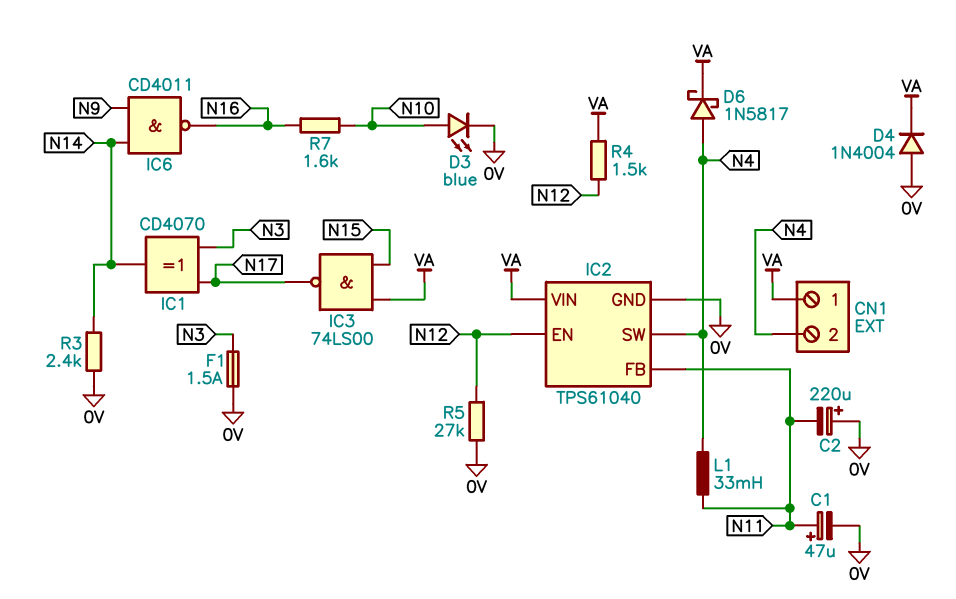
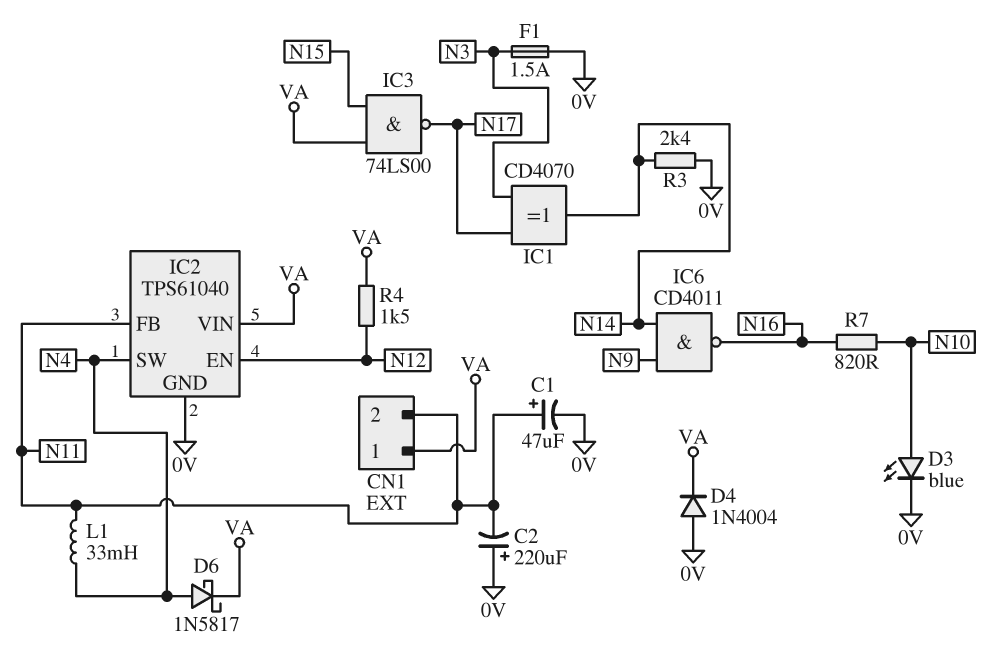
CN1 pin 2: N4 -> N11
R5: 27k (0V, N12) -> none
R7: 1.6k (N10, N16) -> 820 (N10, N16)

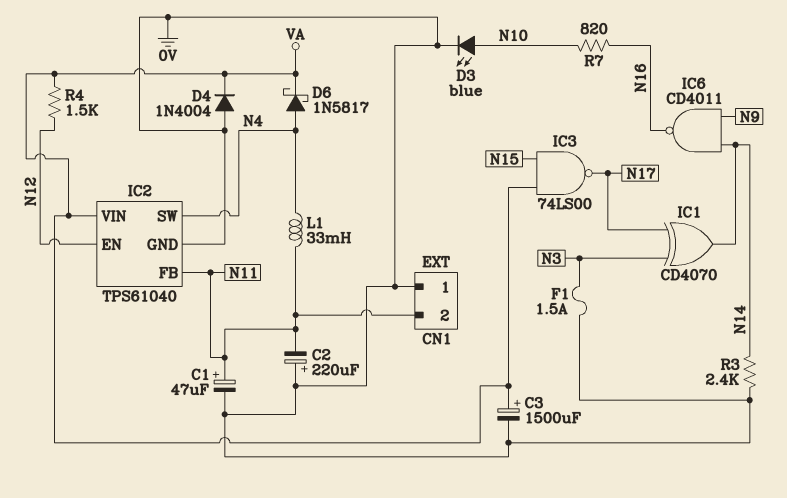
C3: none -> 1500uF (plus VA, minus 0V)
CN1 pin 1: VA -> 0V

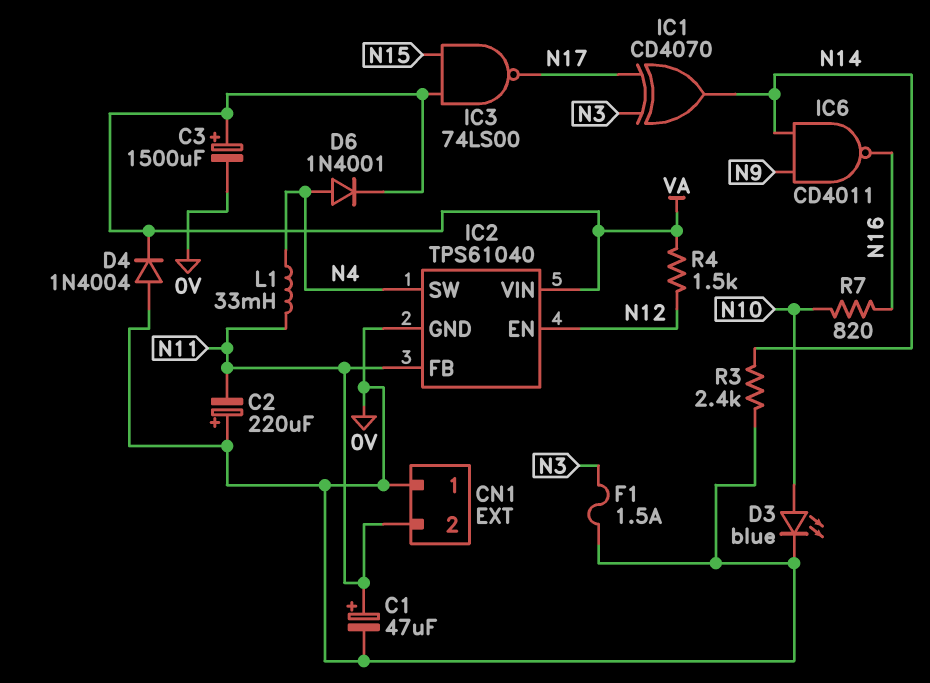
D6: schottky 1N5817 (A N4, K VA) -> diode 1N4001 (A N4, K VA)

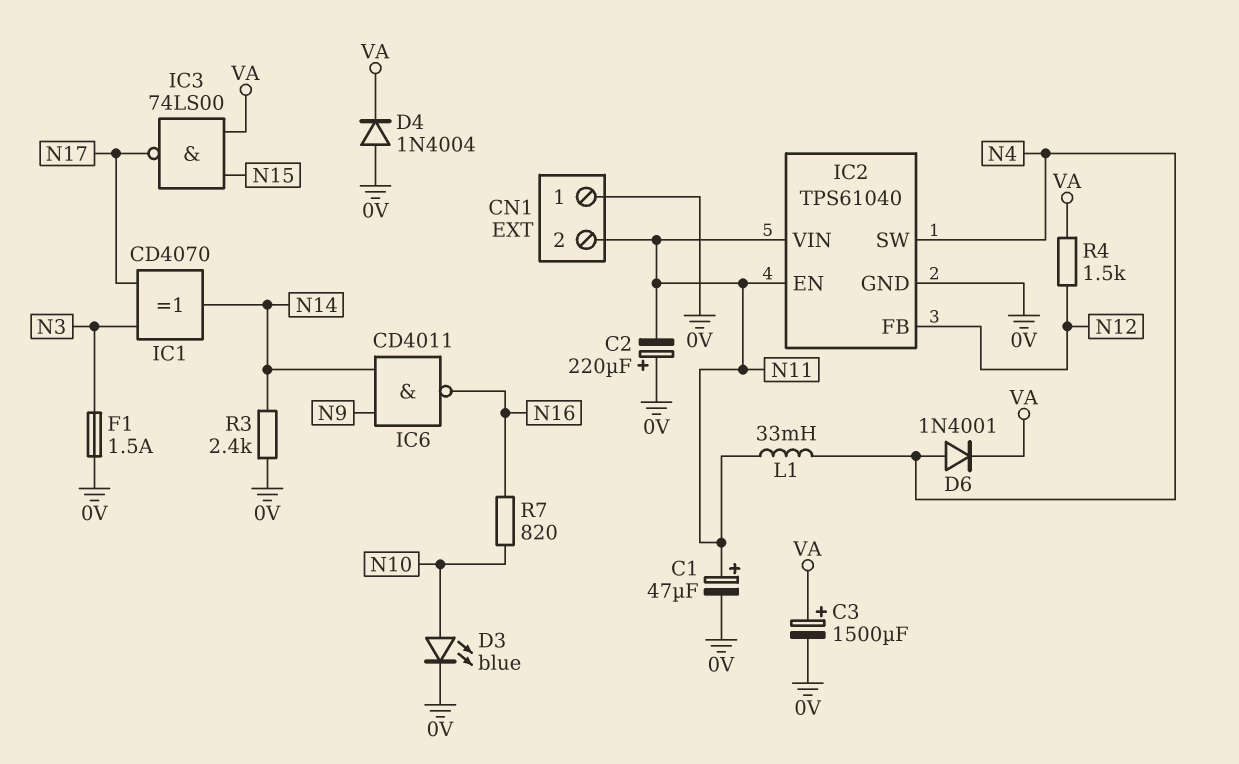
IC2 pin EN: N12 -> N11
IC2 pin FB: N11 -> N12
IC2 pin VIN: VA -> N11

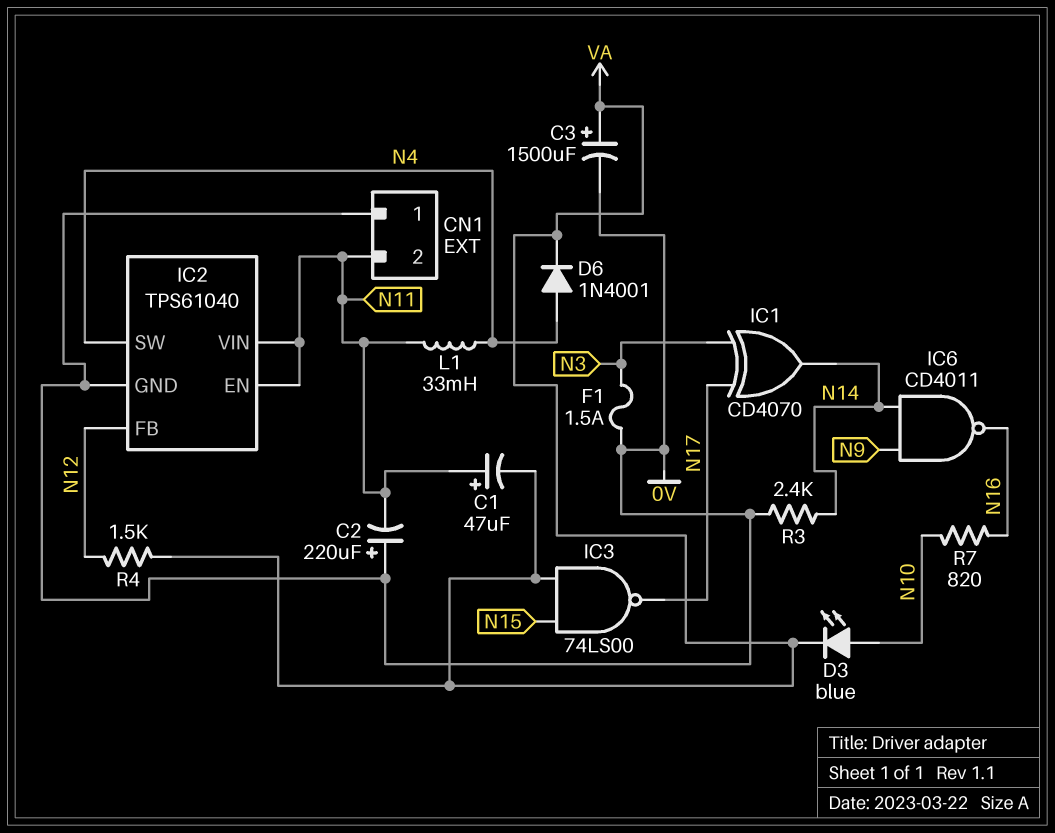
C1: 47uF (plus N11, minus 0V) -> 47uF (plus N11, minus VA)
D3: LED blue (A N10, K 0V) -> LED blue (A N10, K VA)
D4: diode 1N4004 (A 0V, K VA) -> none

